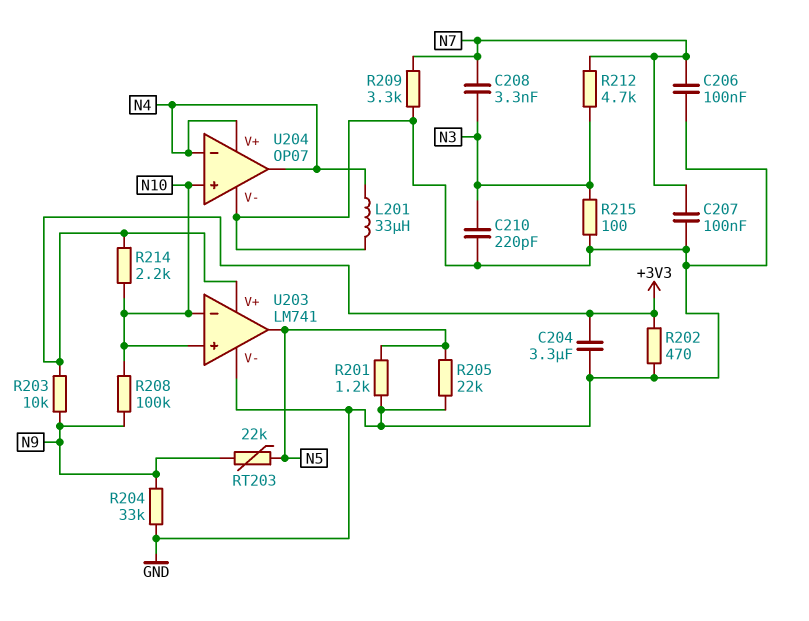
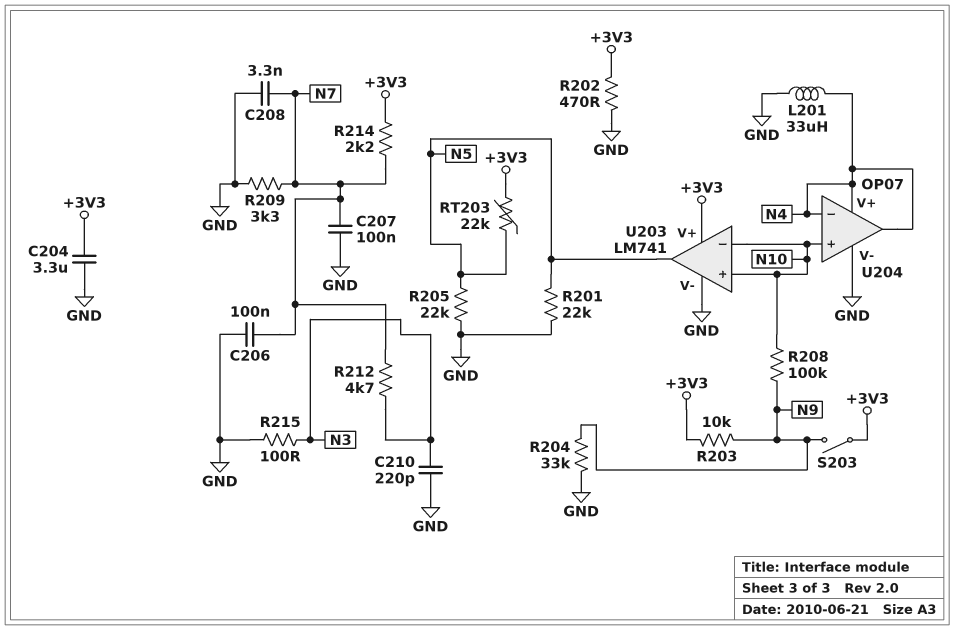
C208: 3.3nF (N3, N7) -> 3.3nF (GND, N7)
R201: 1.2k (GND, N5) -> 22k (GND, N5)
R214: 2.2k (+3V3, N10) -> 2.2k (+3V3, N7)
RT203: 22k (N5, N9) -> 22k (+3V3, N5)
S203: none -> switch (+3V3, N9)

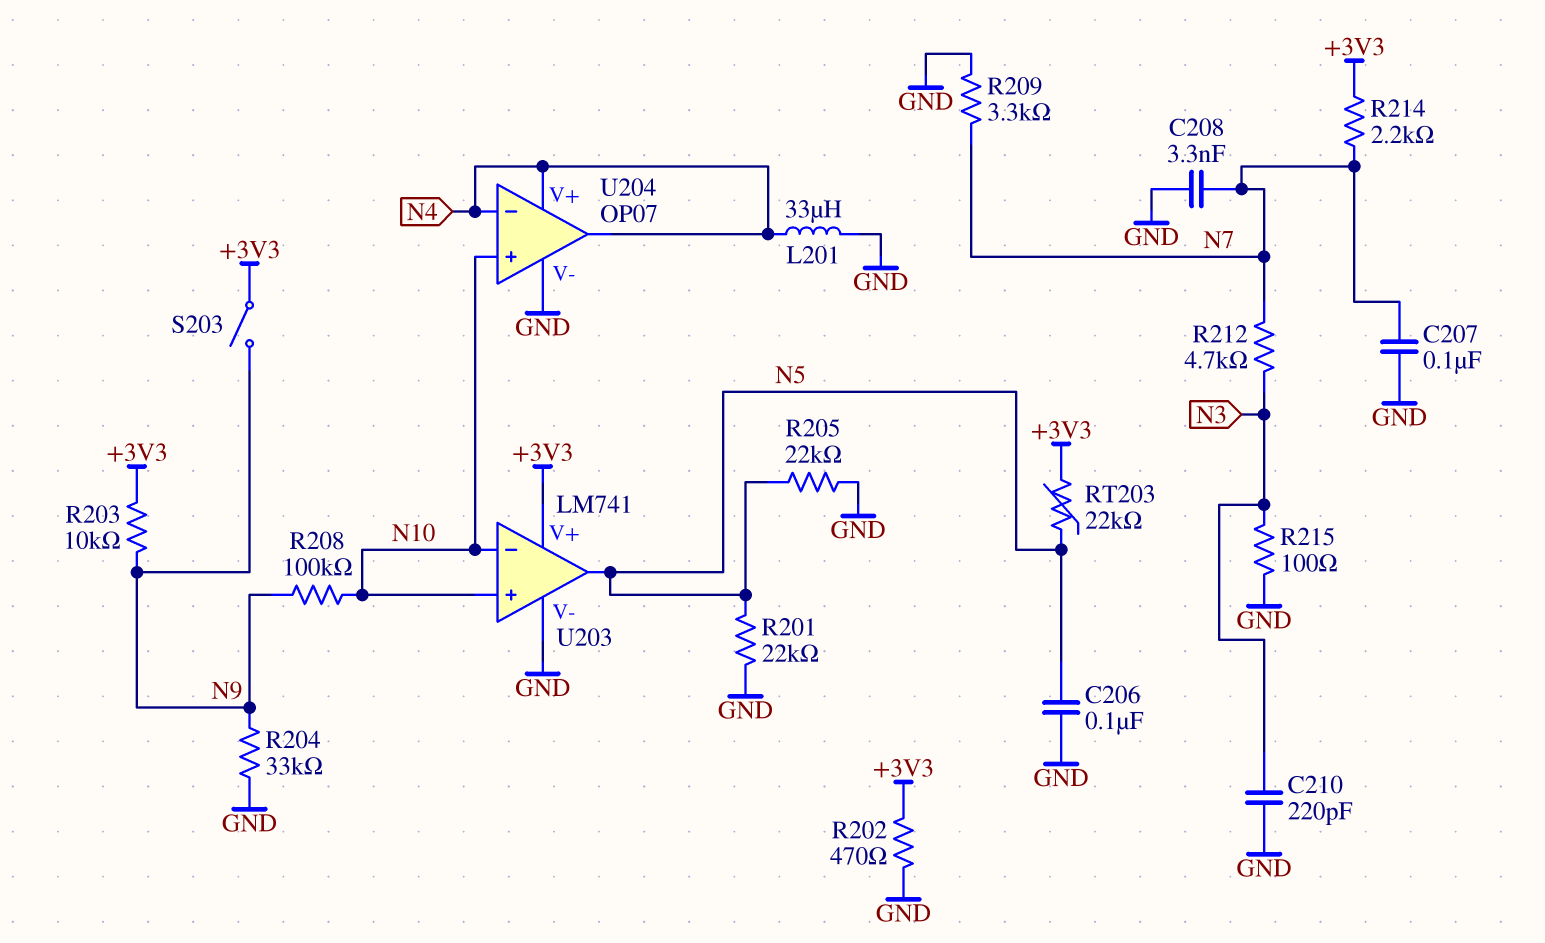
C204: 3.3uF (+3V3, GND) -> none
C206: 100nF (GND, N7) -> 100nF (GND, N5)

